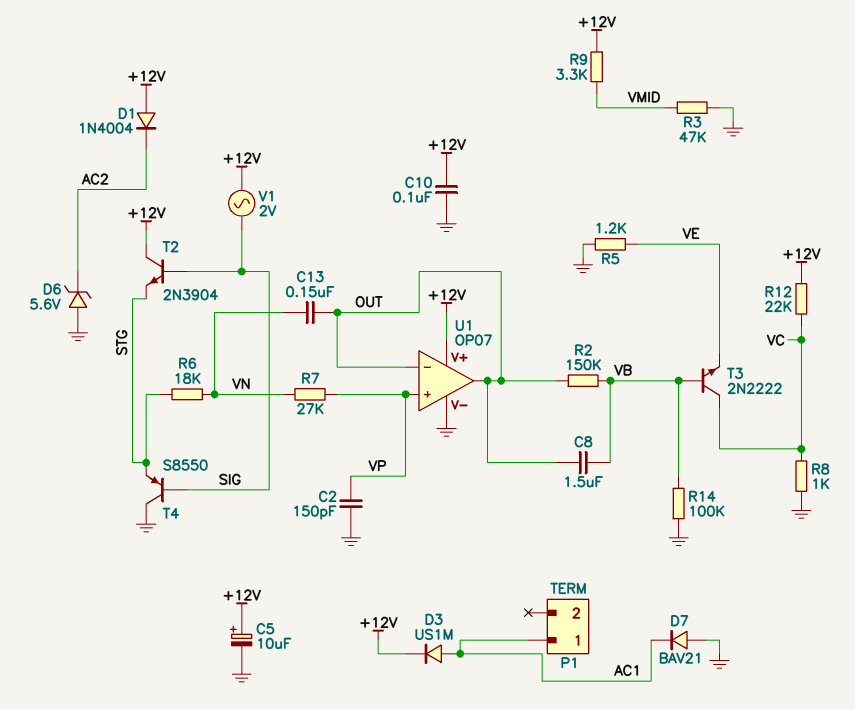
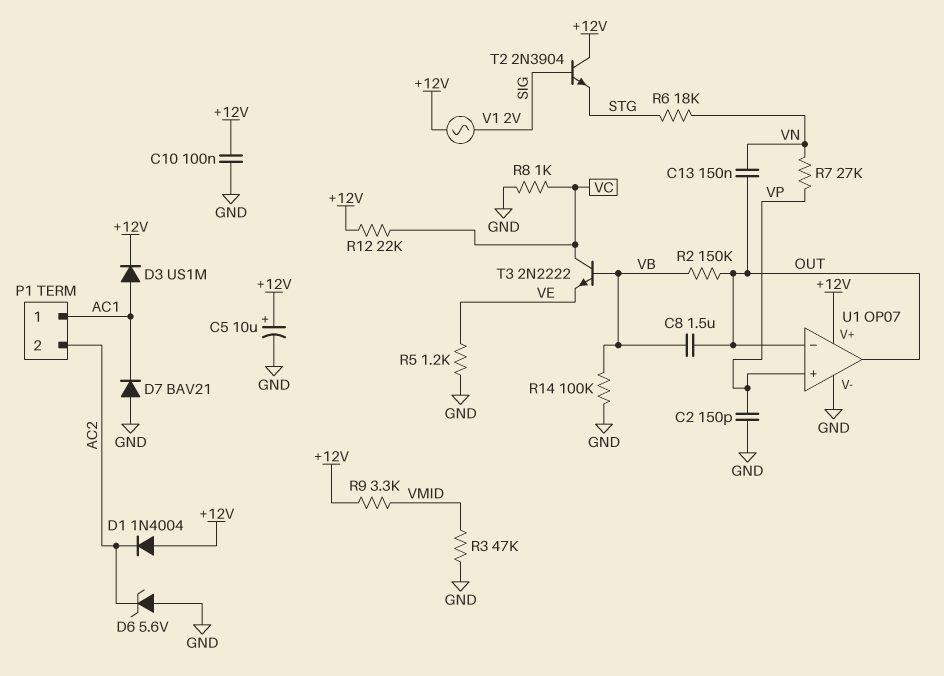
P1 pin 2: none -> AC2
T4: PNP S8550 (B SIG, C GND, E STG) -> none

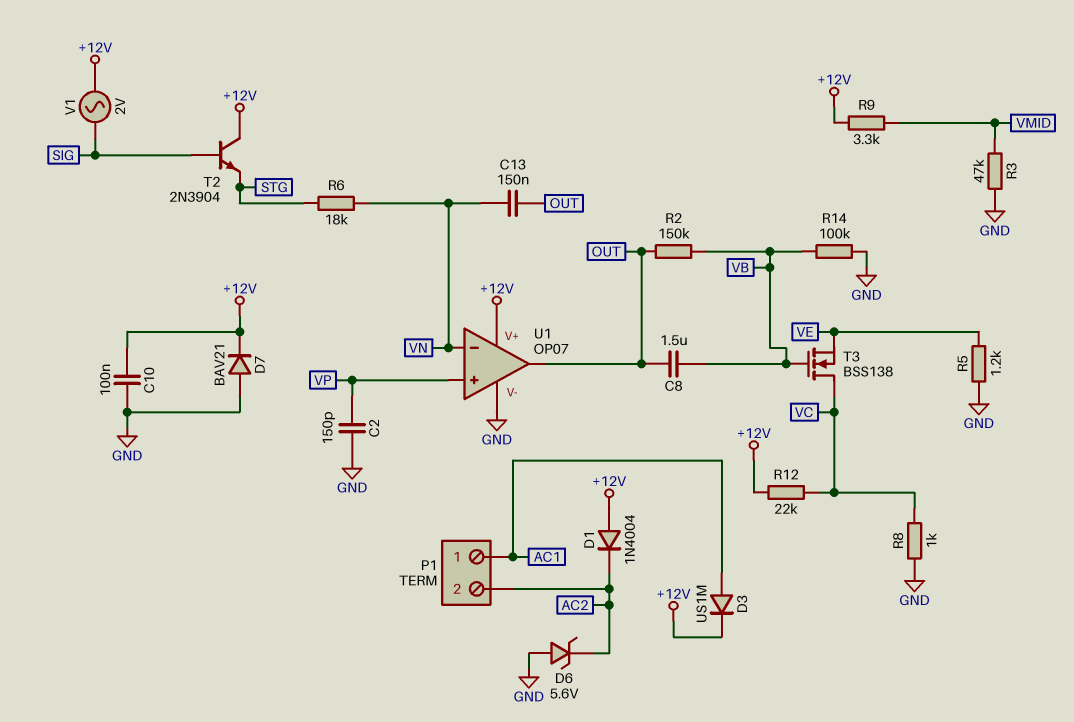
C5: 10uF (plus +12V, minus GND) -> none
D7: diode BAV21 (A GND, K AC1) -> diode BAV21 (A GND, K +12V)
R7: 27k (VN, VP) -> none
T3: NPN 2N2222 (B VB, C VC, E VE) -> NMOS BSS138 (G VB, D VC, S VE)
U1 pin in-: OUT -> VN

